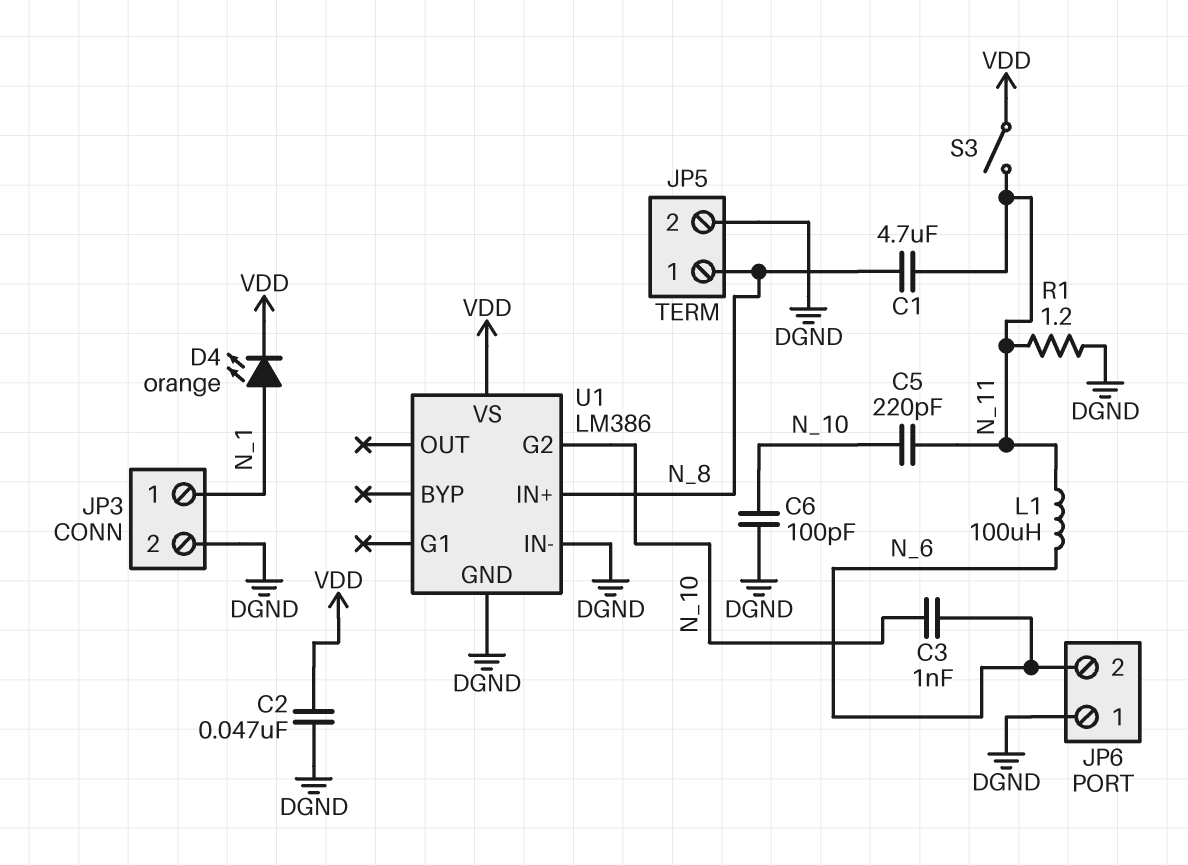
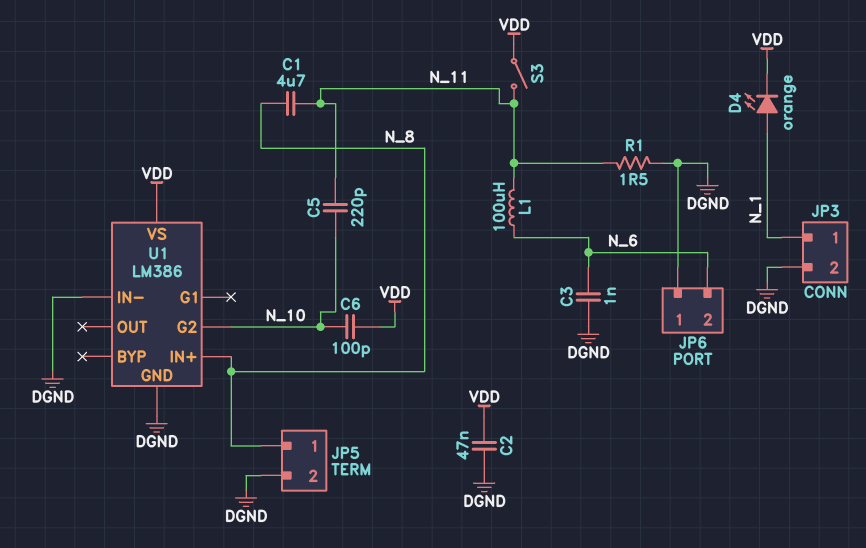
C3: 1nF (N_6, N_10) -> 1nF (DGND, N_6)
C6: 100pF (DGND, N_10) -> 100pF (N_10, VDD)
R1: 1.2 (DGND, N_11) -> 1.5 (DGND, N_11)

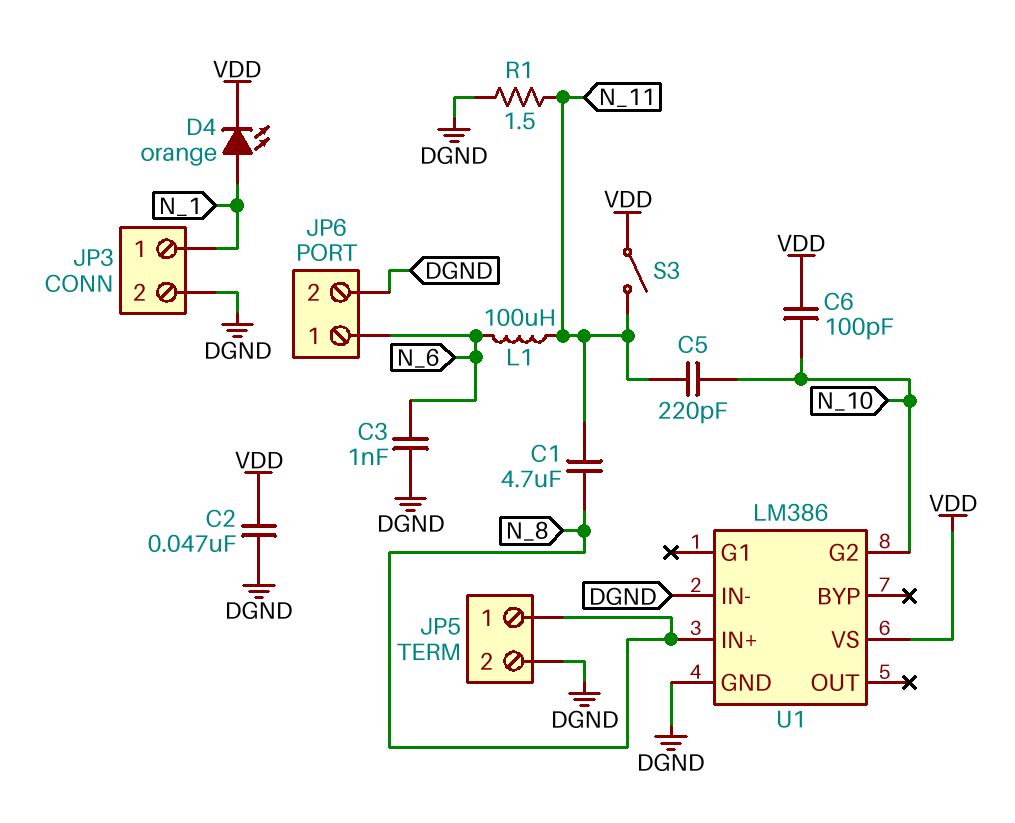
JP6 pin 1: DGND -> N_6
JP6 pin 2: N_6 -> DGND

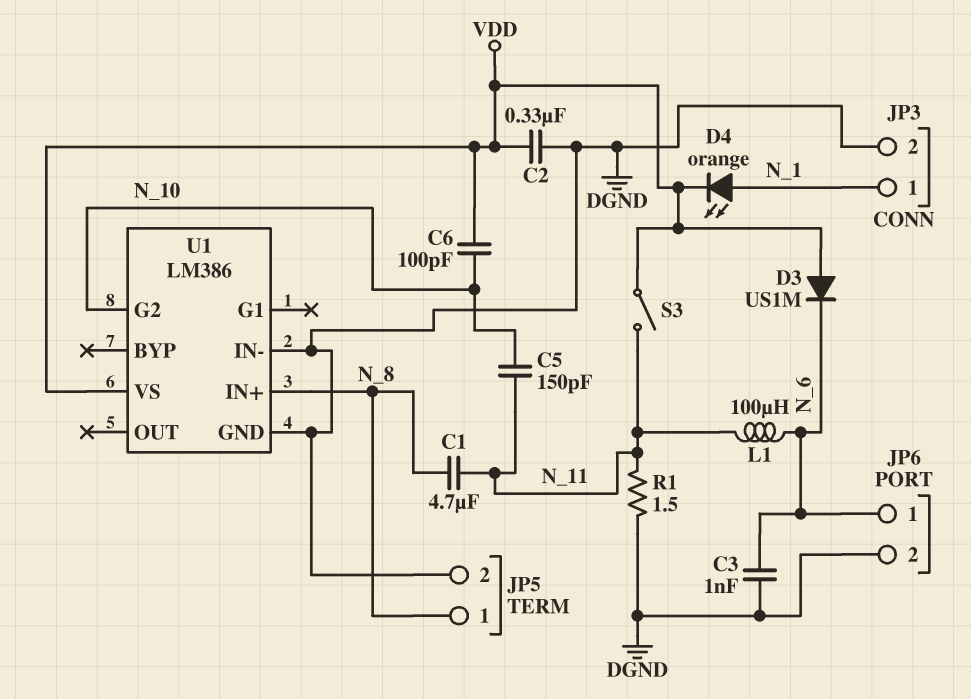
C2: 47nF (DGND, VDD) -> 330nF (DGND, VDD)
C5: 220pF (N_10, N_11) -> 150pF (N_10, N_11)
D3: none -> diode US1M (A VDD, K N_6)

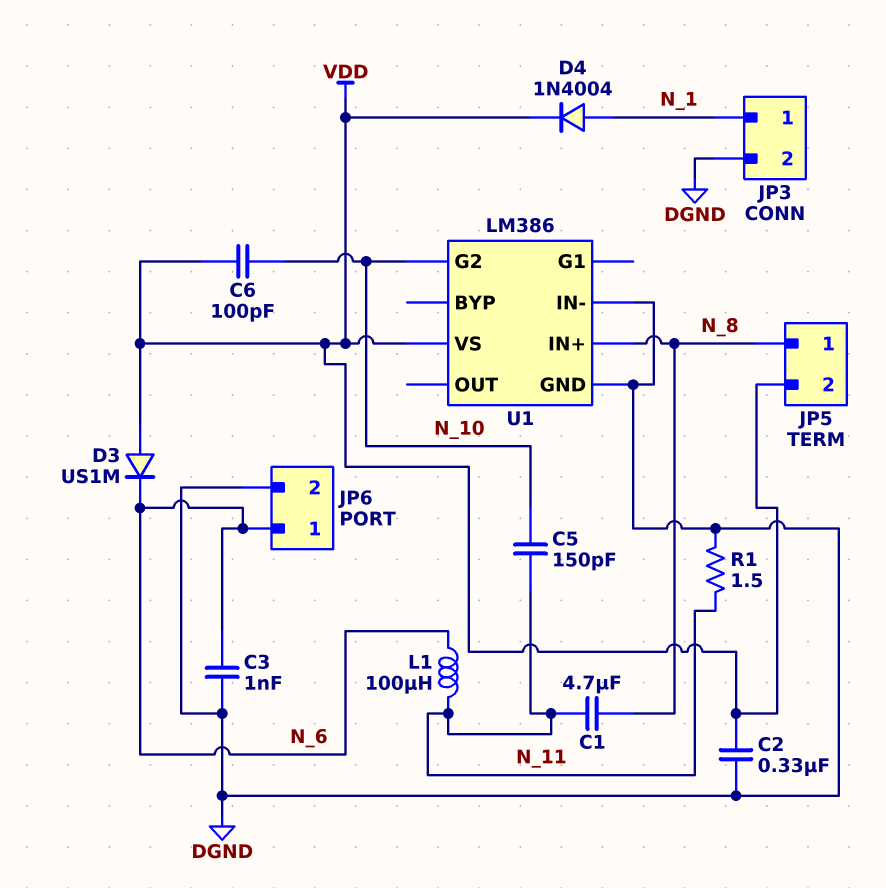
D4: LED orange (A N_1, K VDD) -> diode 1N4004 (A N_1, K VDD)
JP5 pin 2: DGND -> VDD
S3: switch (N_11, VDD) -> none

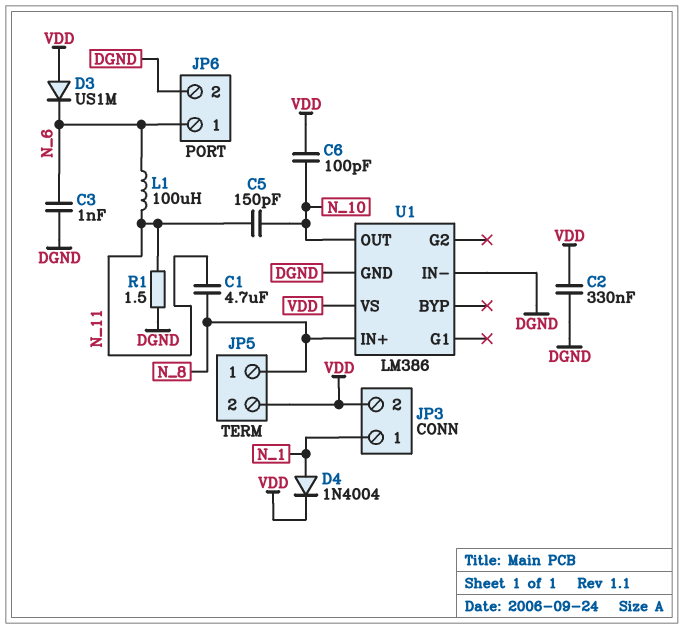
JP3 pin 2: DGND -> VDD
U1 pin G2: N_10 -> none
U1 pin OUT: none -> N_10

